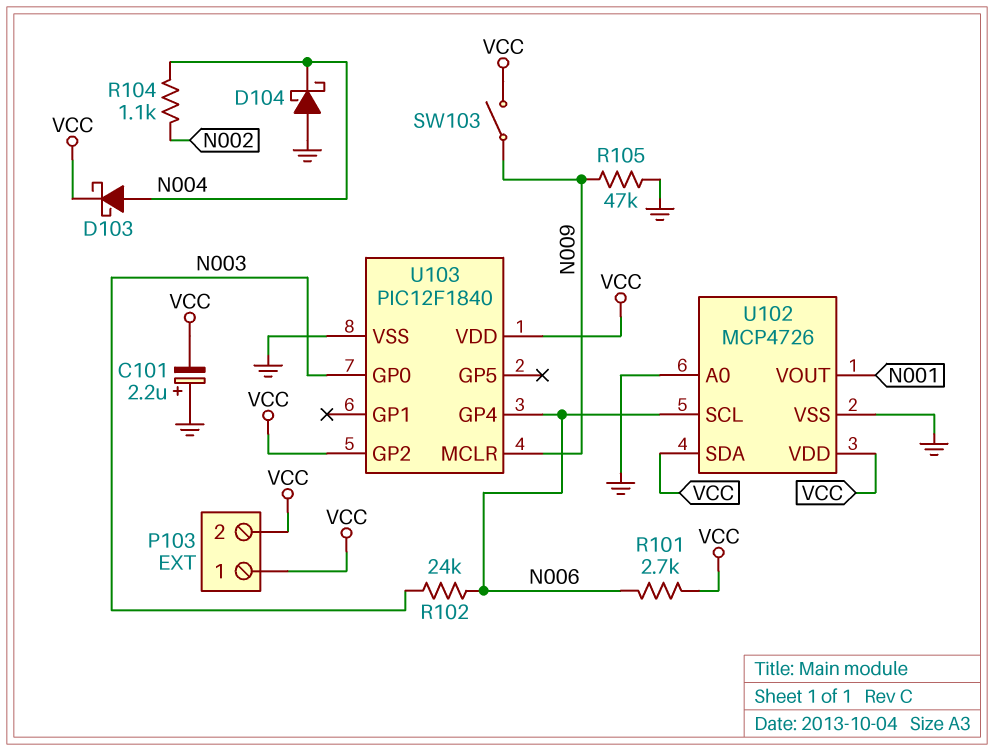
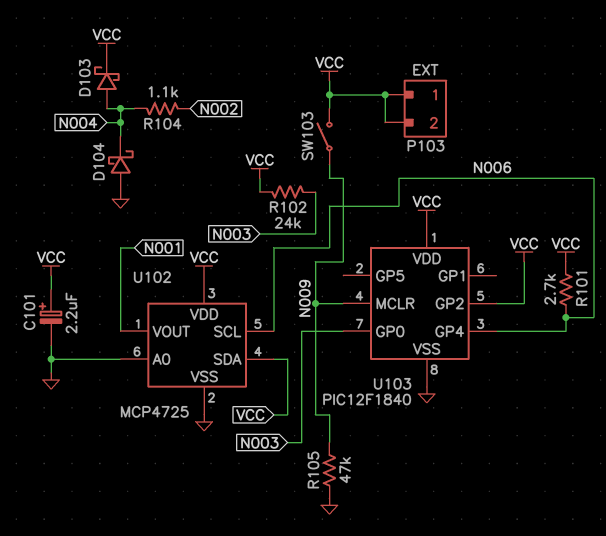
C101: 2.2uF (plus GND, minus VCC) -> 2.2uF (plus VCC, minus GND)
R102: 24k (N003, N006) -> 24k (N003, VCC)
U102: MCP4726 -> MCP4725

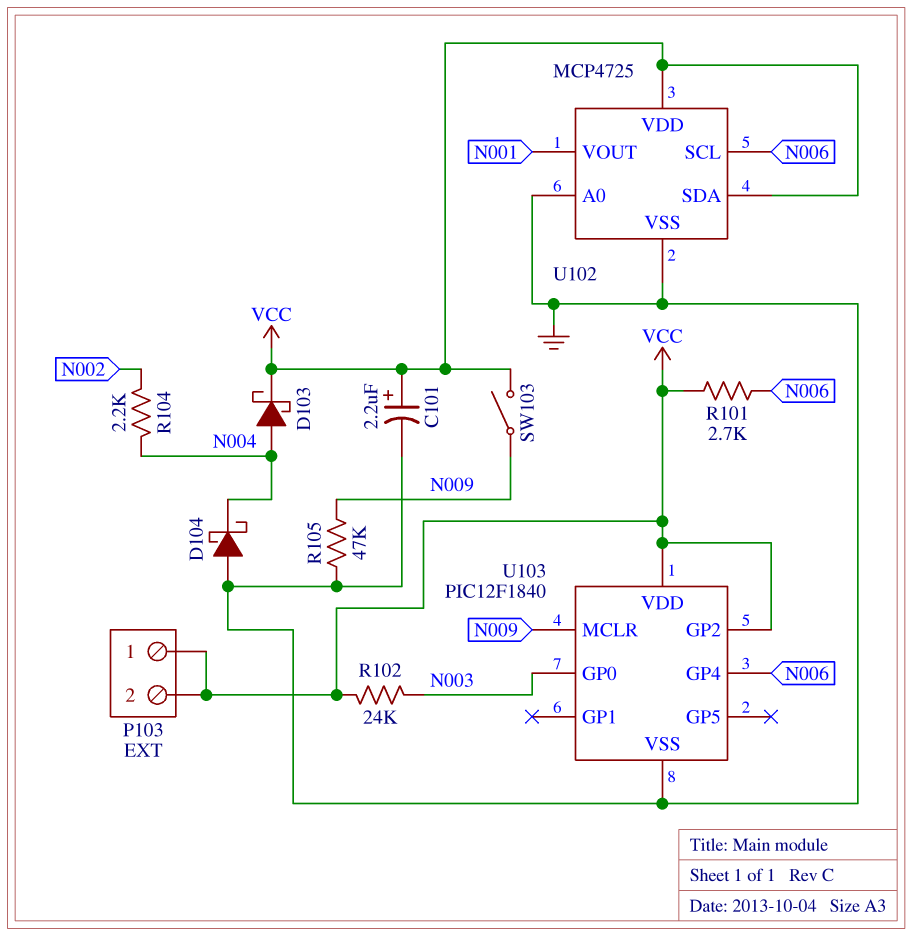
R104: 1.1k (N002, N004) -> 2.2k (N002, N004)

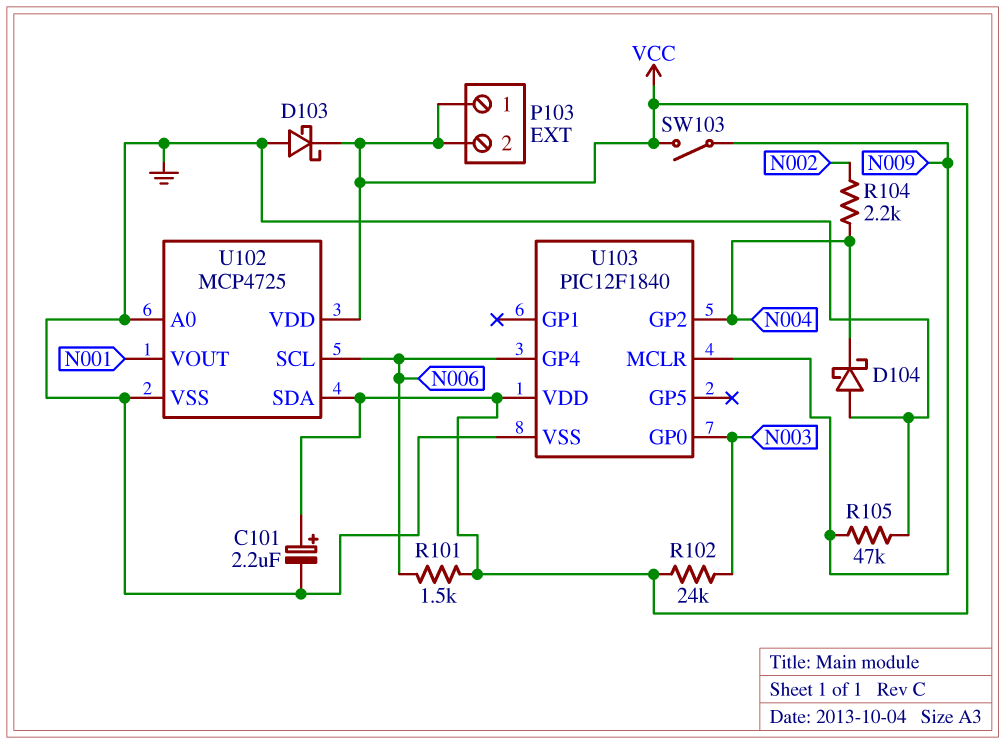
D103: schottky (A N004, K VCC) -> schottky (A GND, K VCC)
R101: 2.7k (N006, VCC) -> 1.5k (N006, VCC)
U103 pin GP2: VCC -> N004

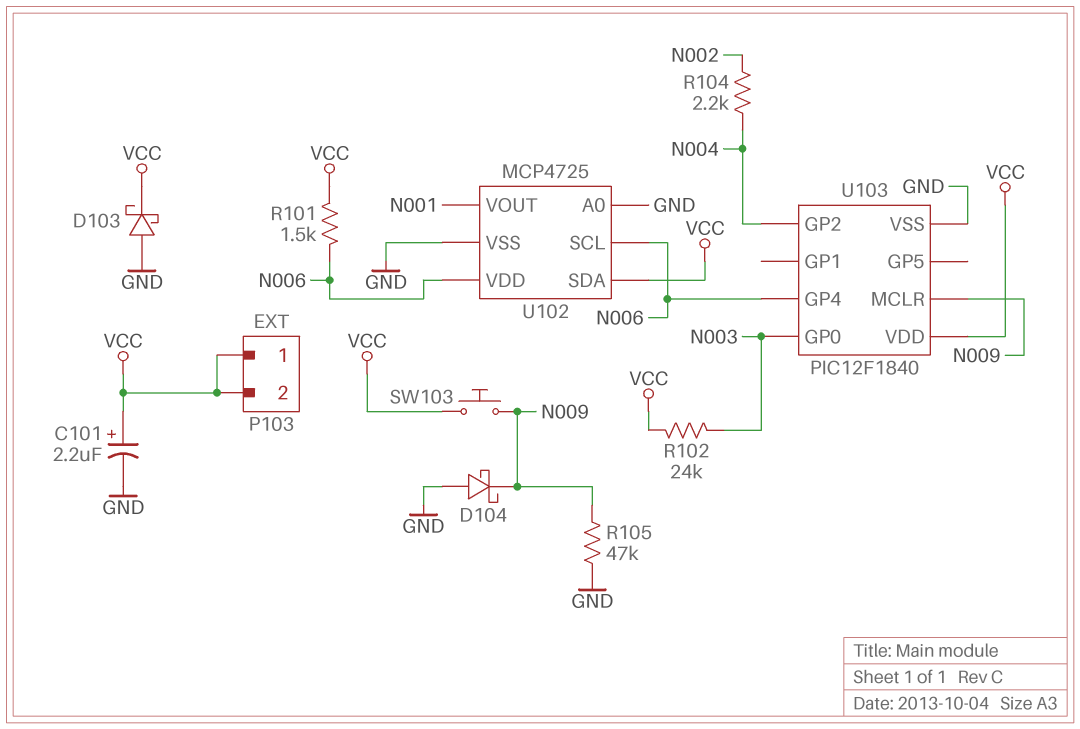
D104: schottky (A GND, K N004) -> schottky (A GND, K N009)
SW103: switch (N009, VCC) -> button (N009, VCC)
U102 pin VDD: VCC -> N006

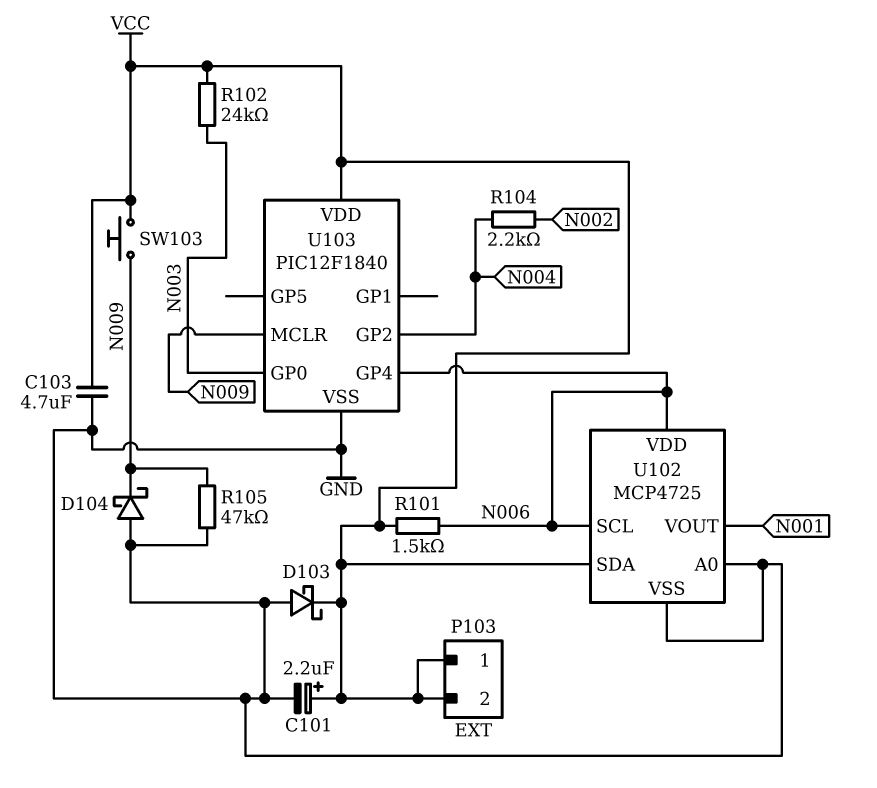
C103: none -> 4.7uF (GND, VCC)

